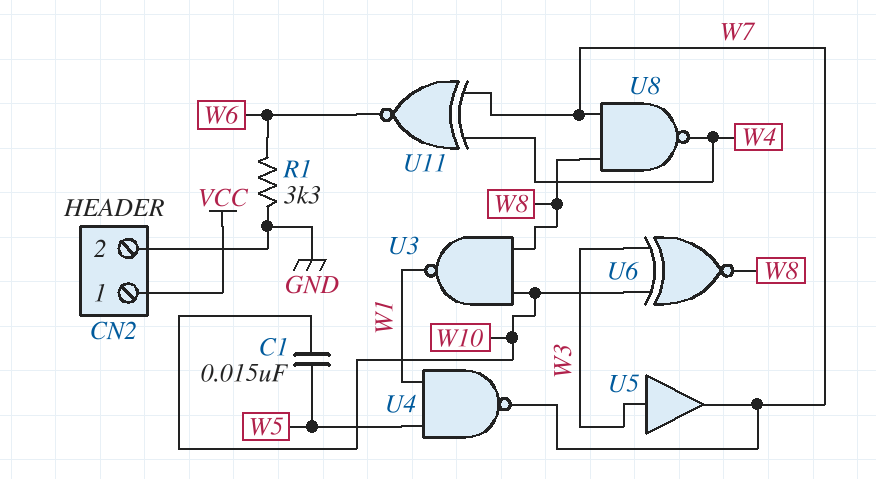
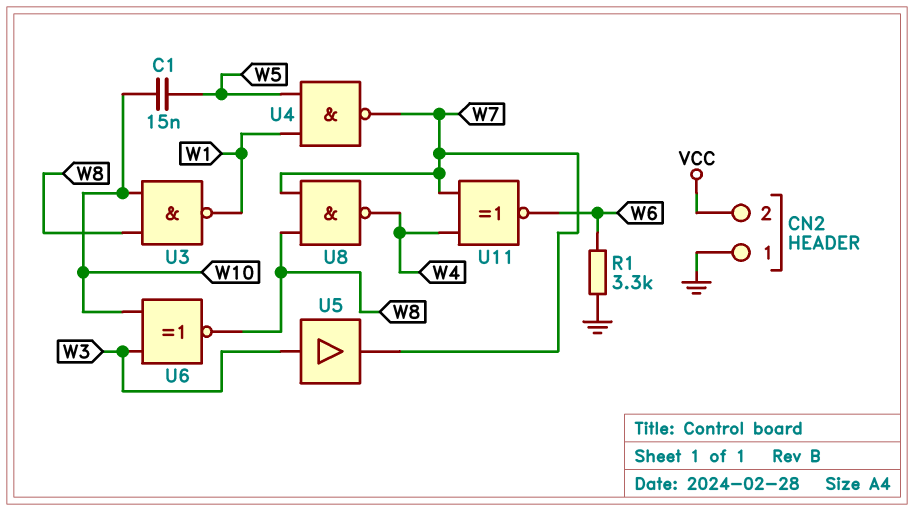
CN2 pin 1: VCC -> GND
CN2 pin 2: GND -> VCC

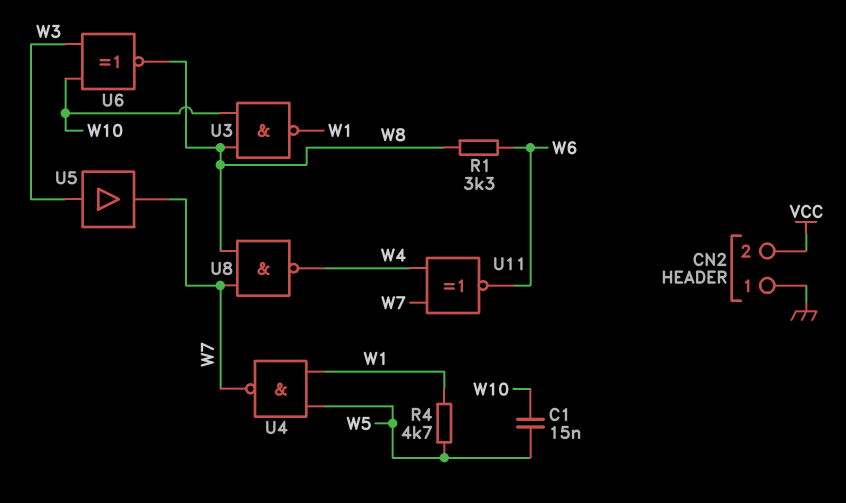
R1: 3.3k (GND, W6) -> 3.3k (W6, W8)
R4: none -> 4.7k (W1, W5)

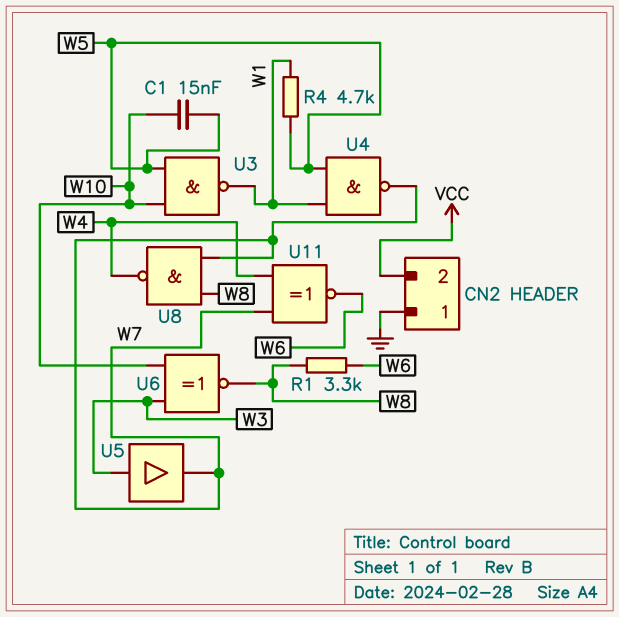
U3: NAND (in W8, in W10, out W1) -> NAND (in W5, in W10, out W1)

